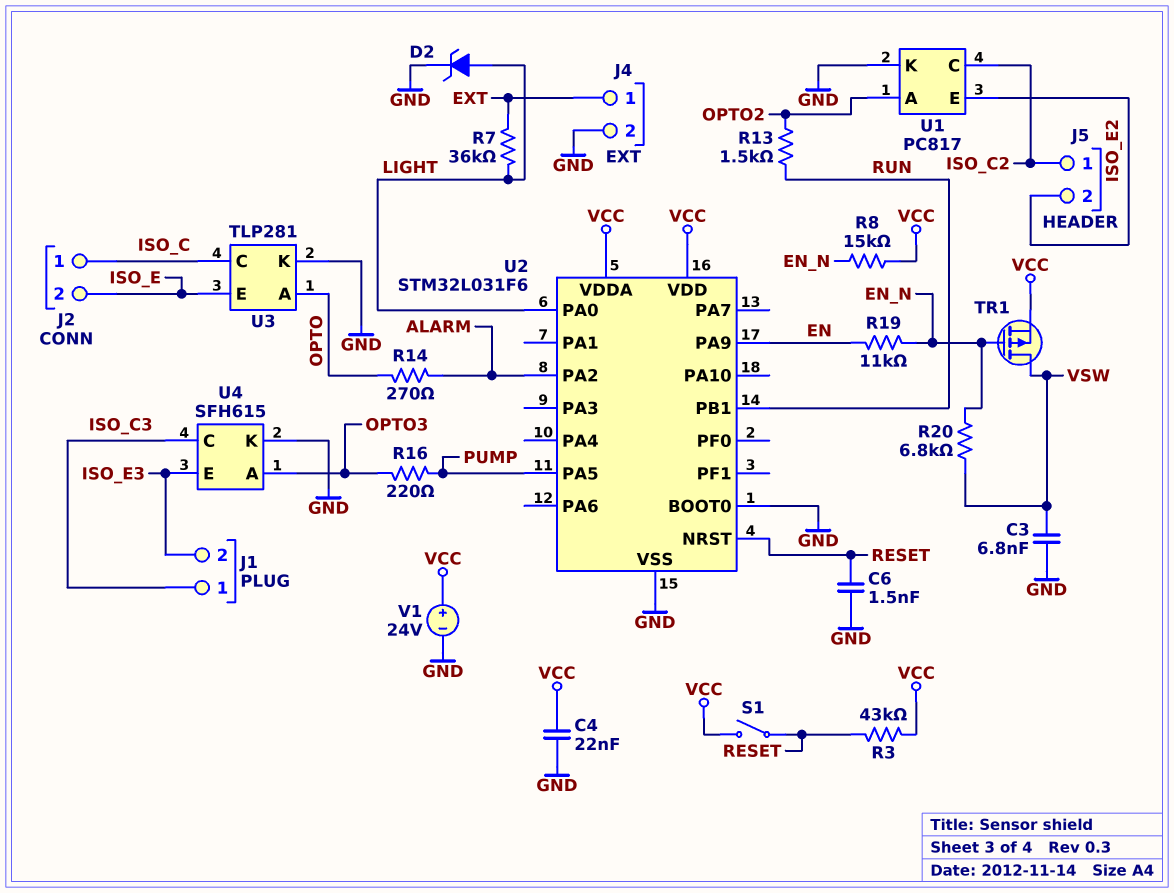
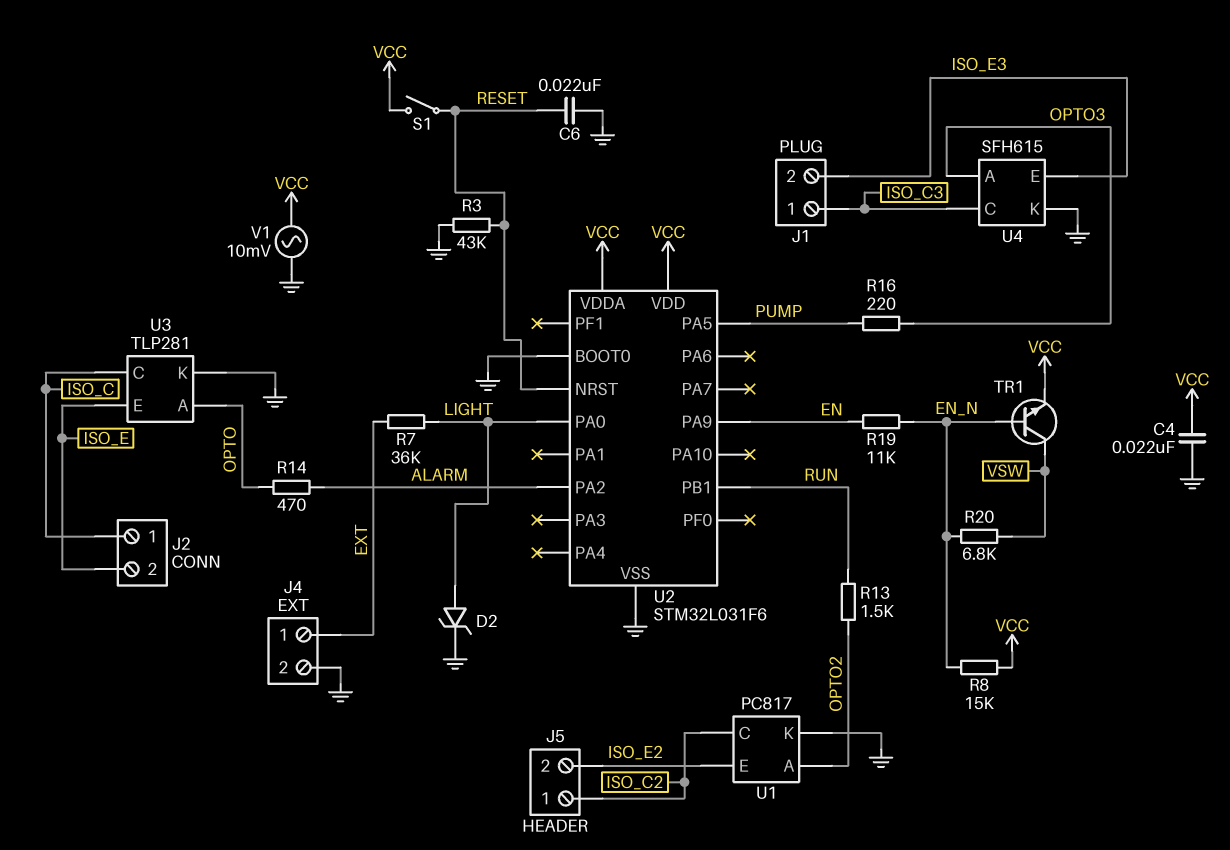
C3: 6.8nF (GND, VSW) -> none
C6: 1.5nF (GND, RESET) -> 22nF (GND, RESET)
R3: 43k (RESET, VCC) -> 43k (GND, RESET)
R14: 270 (ALARM, OPTO) -> 470 (ALARM, OPTO)
TR1: PMOS (G EN_N, D VSW, S VCC) -> NPN (B EN_N, C VSW, E VCC)
V1: 24V (plus VCC, minus GND) -> AC 10mV (GND, VCC)

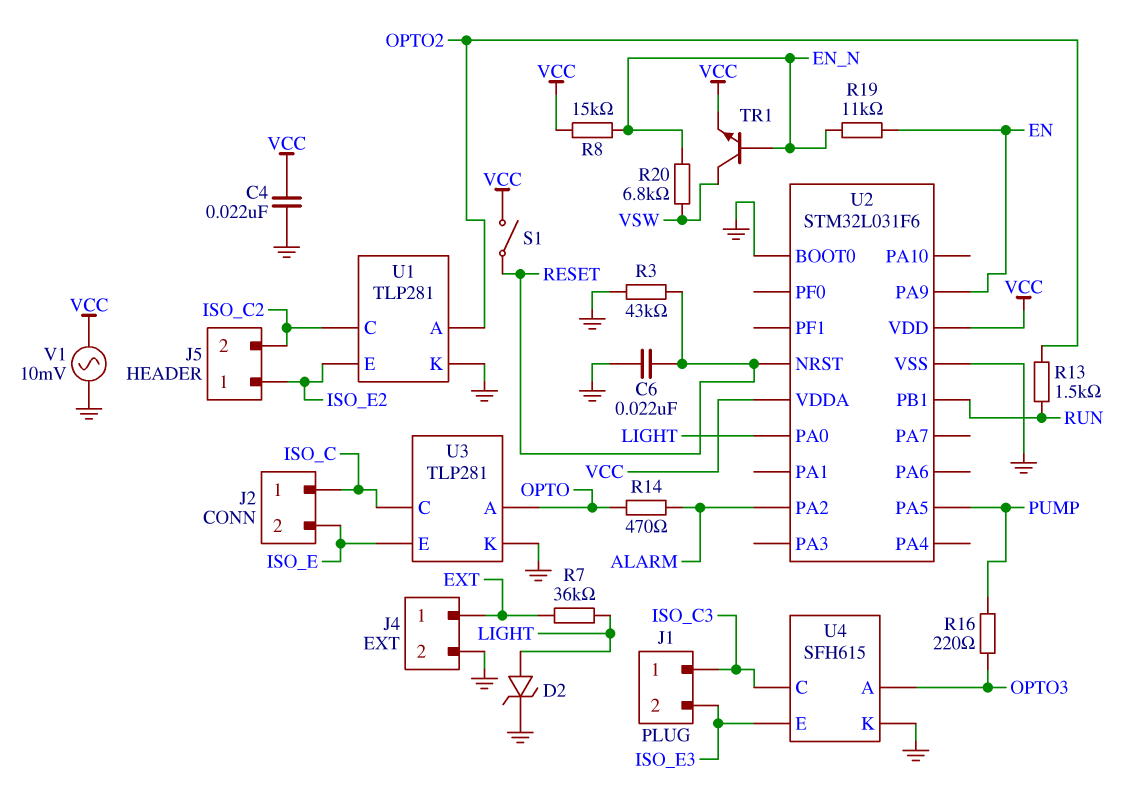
J5 pin 1: ISO_C2 -> ISO_E2
J5 pin 2: ISO_E2 -> ISO_C2
U1: PC817 -> TLP281

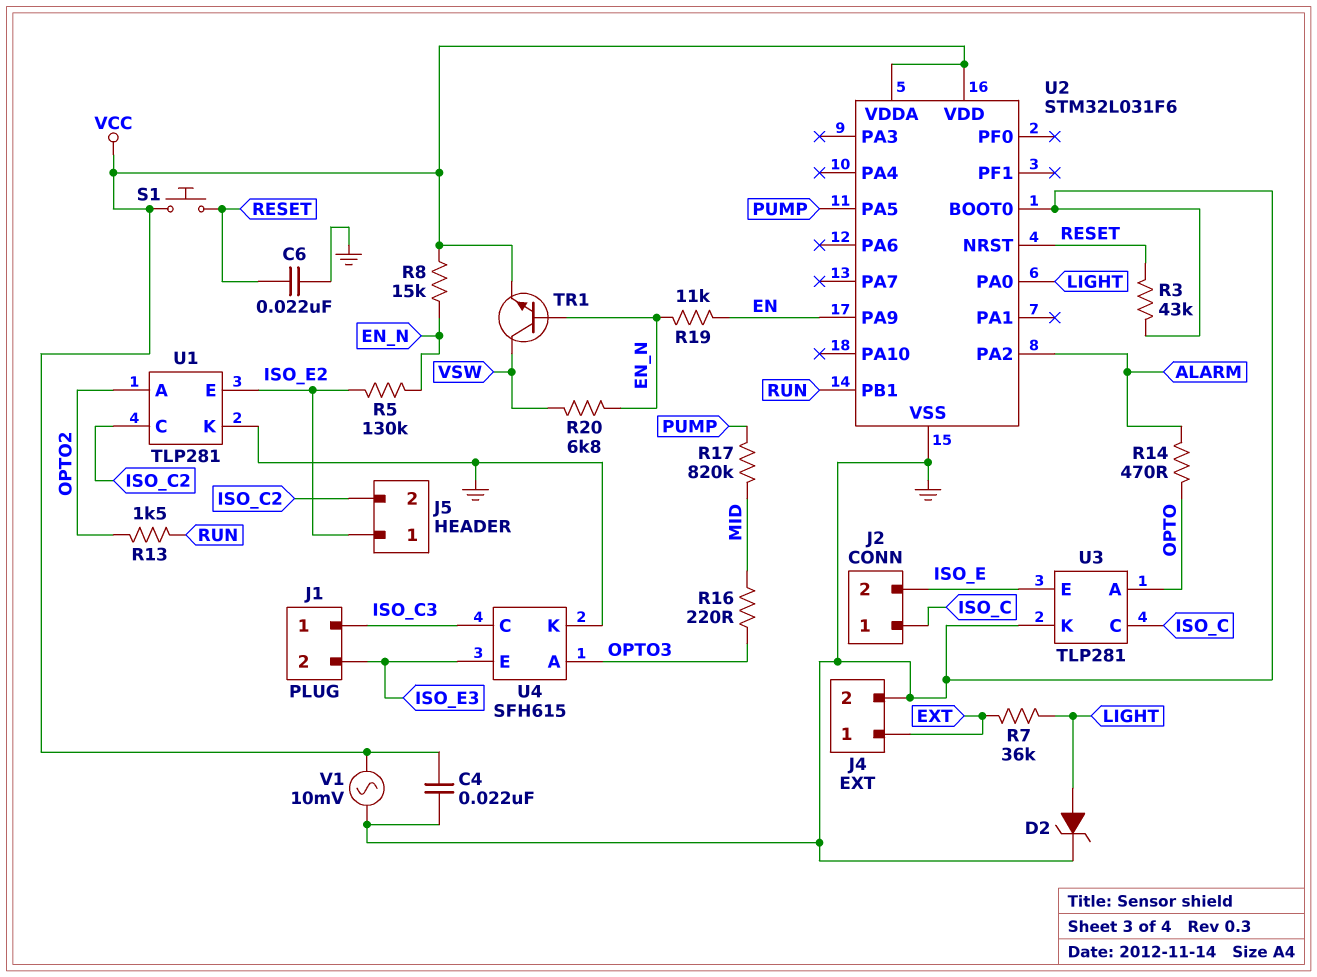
R5: none -> 130k (EN_N, ISO_E2)
R16: 220 (OPTO3, PUMP) -> 220 (MID, OPTO3)
R17: none -> 820k (MID, PUMP)
S1: switch (RESET, VCC) -> button (RESET, VCC)

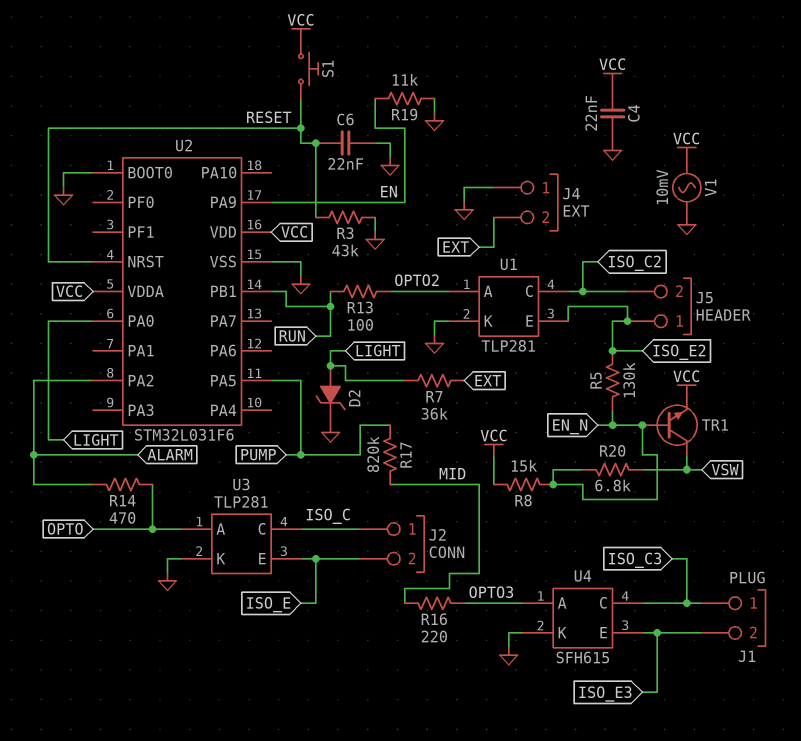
J4 pin 1: EXT -> GND
J4 pin 2: GND -> EXT
R13: 1.5k (OPTO2, RUN) -> 100 (OPTO2, RUN)
R19: 11k (EN, EN_N) -> 11k (EN, GND)

